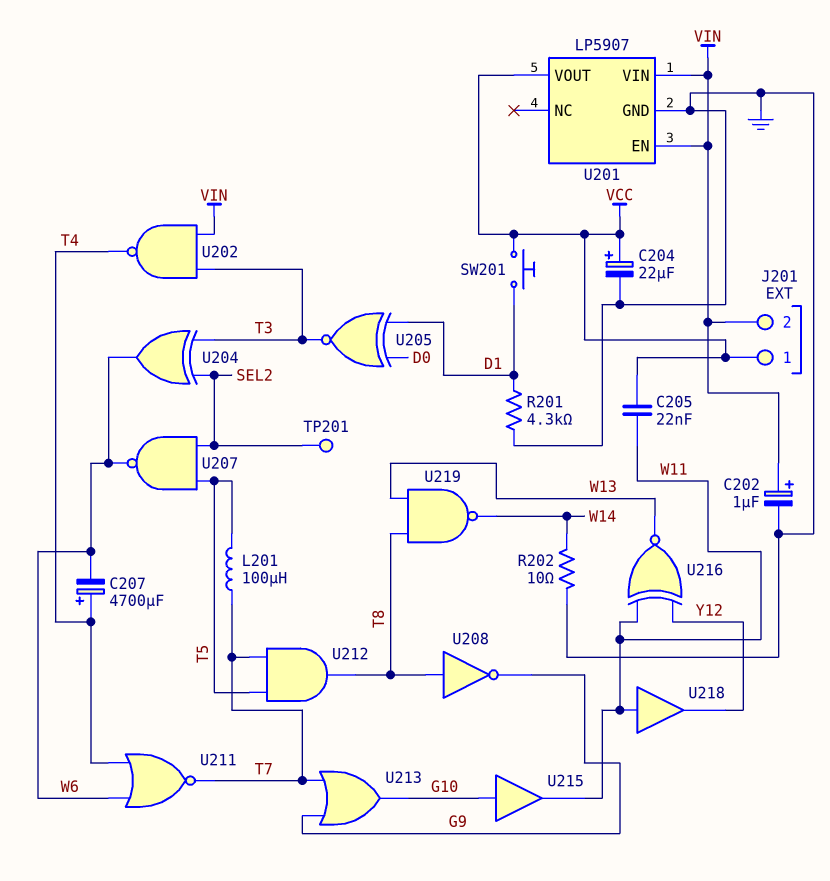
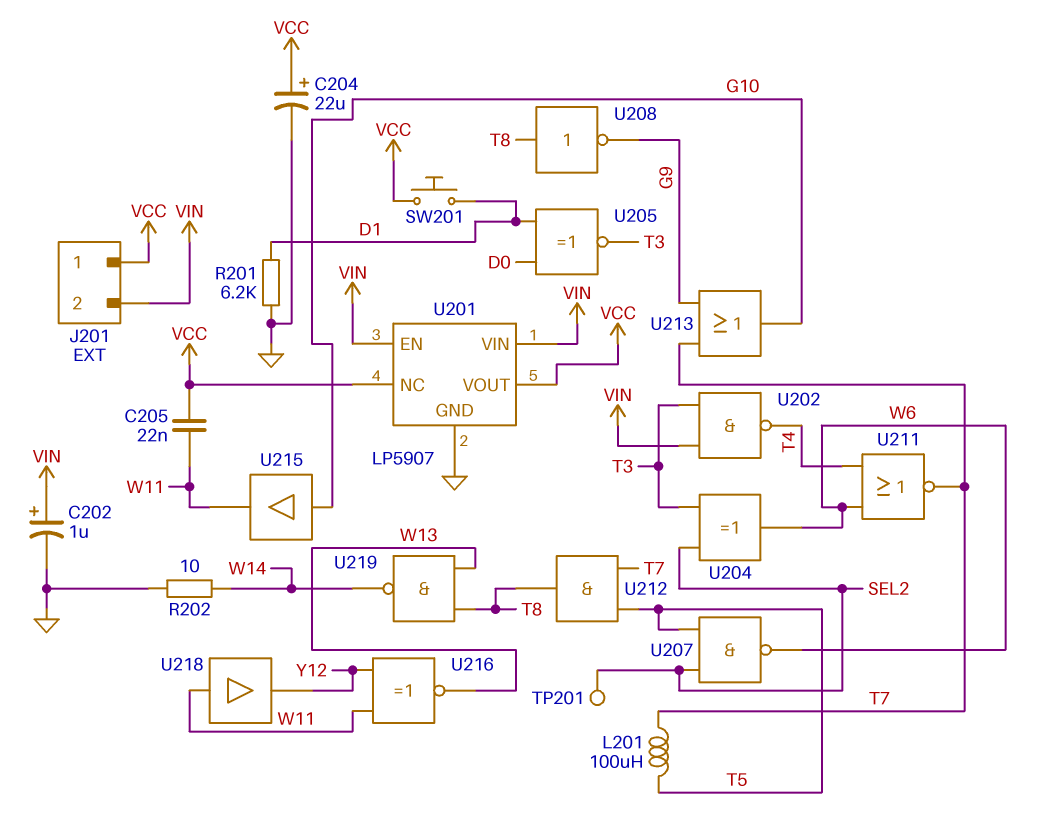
C207: 4700uF (plus T4, minus W6) -> none
R201: 4.3k (D1, GND) -> 6.2k (D1, GND)
U201 pin NC: none -> VCC

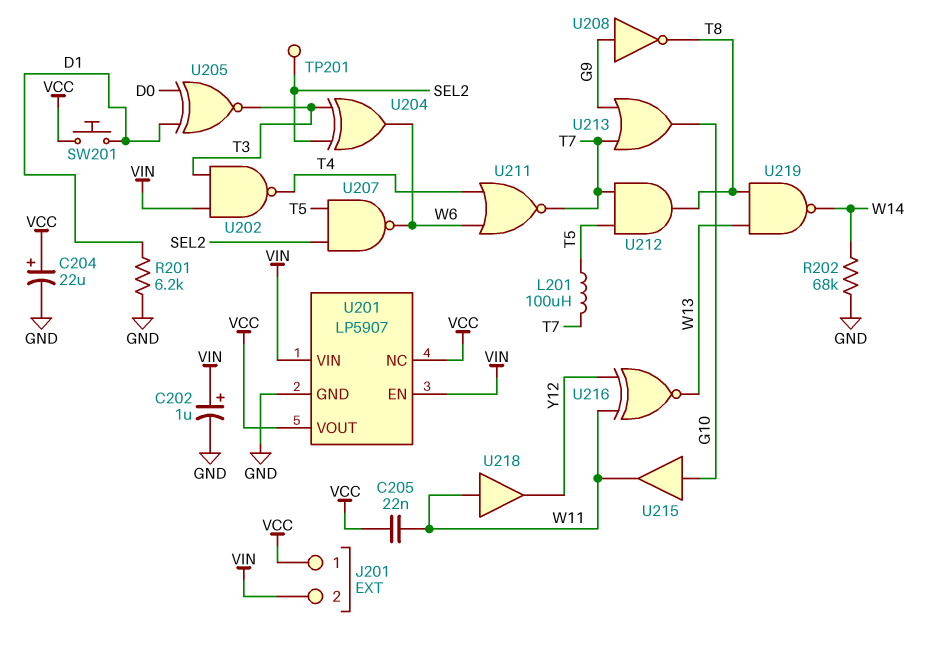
R202: 10 (GND, W14) -> 68k (GND, W14)
U208: NOT (in T8, out G9) -> NOT (in G9, out T8)

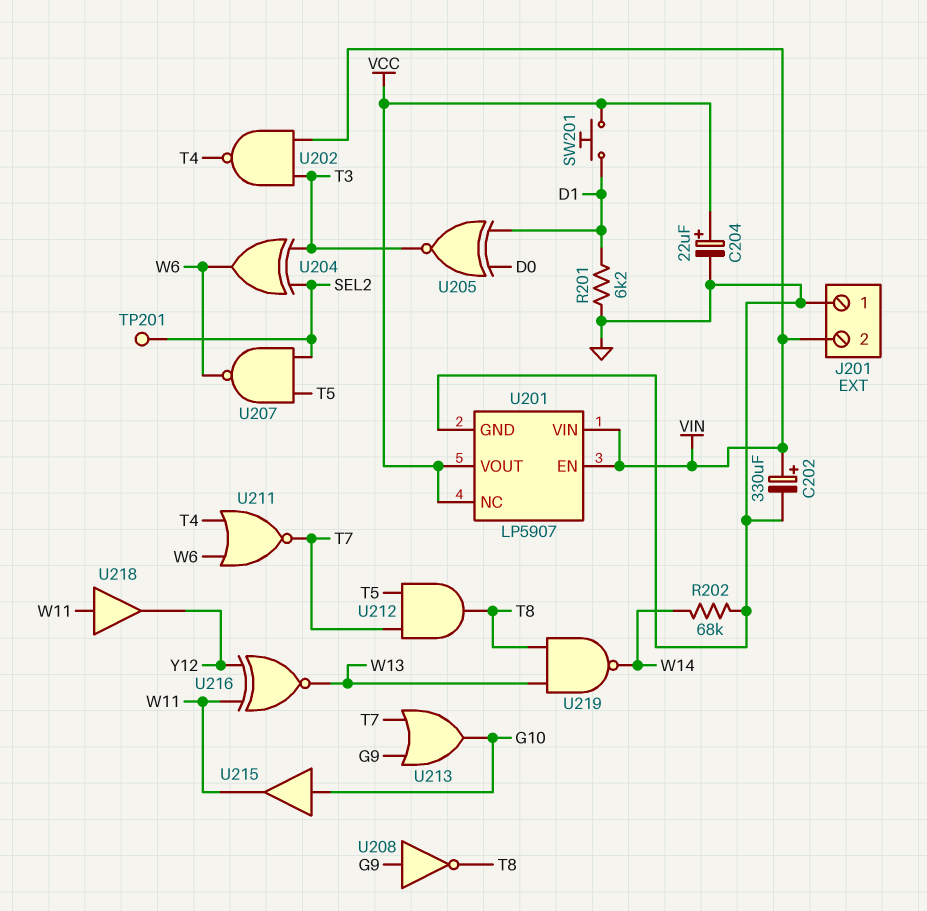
C202: 1uF (plus VIN, minus GND) -> 330uF (plus VIN, minus GND)
C205: 22nF (VCC, W11) -> none
J201 pin 1: VCC -> GND
L201: 100uH (T5, T7) -> none

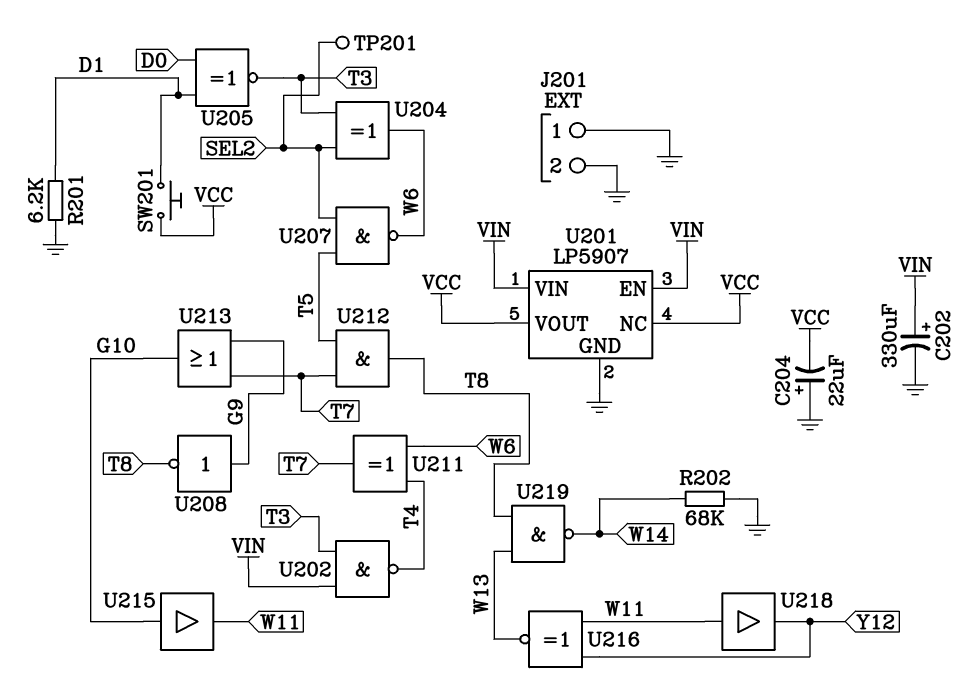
C204: 22uF (plus VCC, minus GND) -> 22uF (plus GND, minus VCC)
J201 pin 2: VIN -> GND
U211: NOR (in T4, in W6, out T7) -> XOR (in T4, in W6, out T7)

